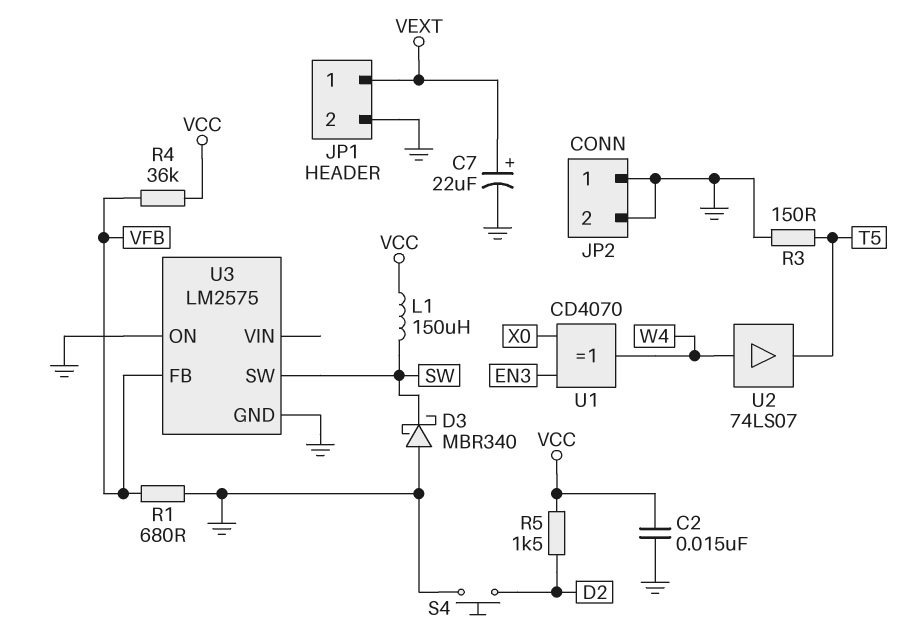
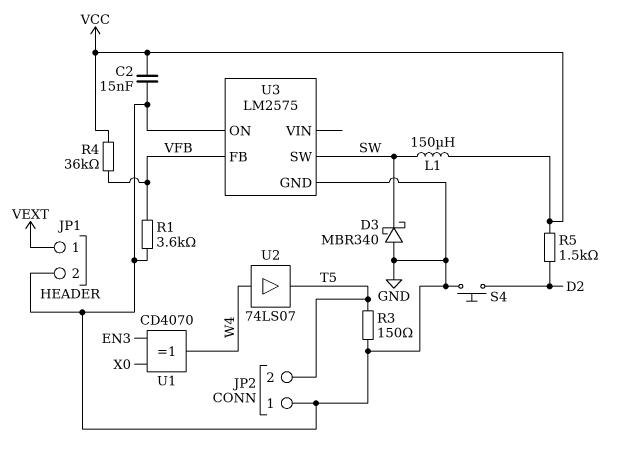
C7: 22uF (plus VEXT, minus GND) -> none
JP2 pin 2: GND -> T5
R1: 680 (GND, VFB) -> 3.6k (GND, VFB)

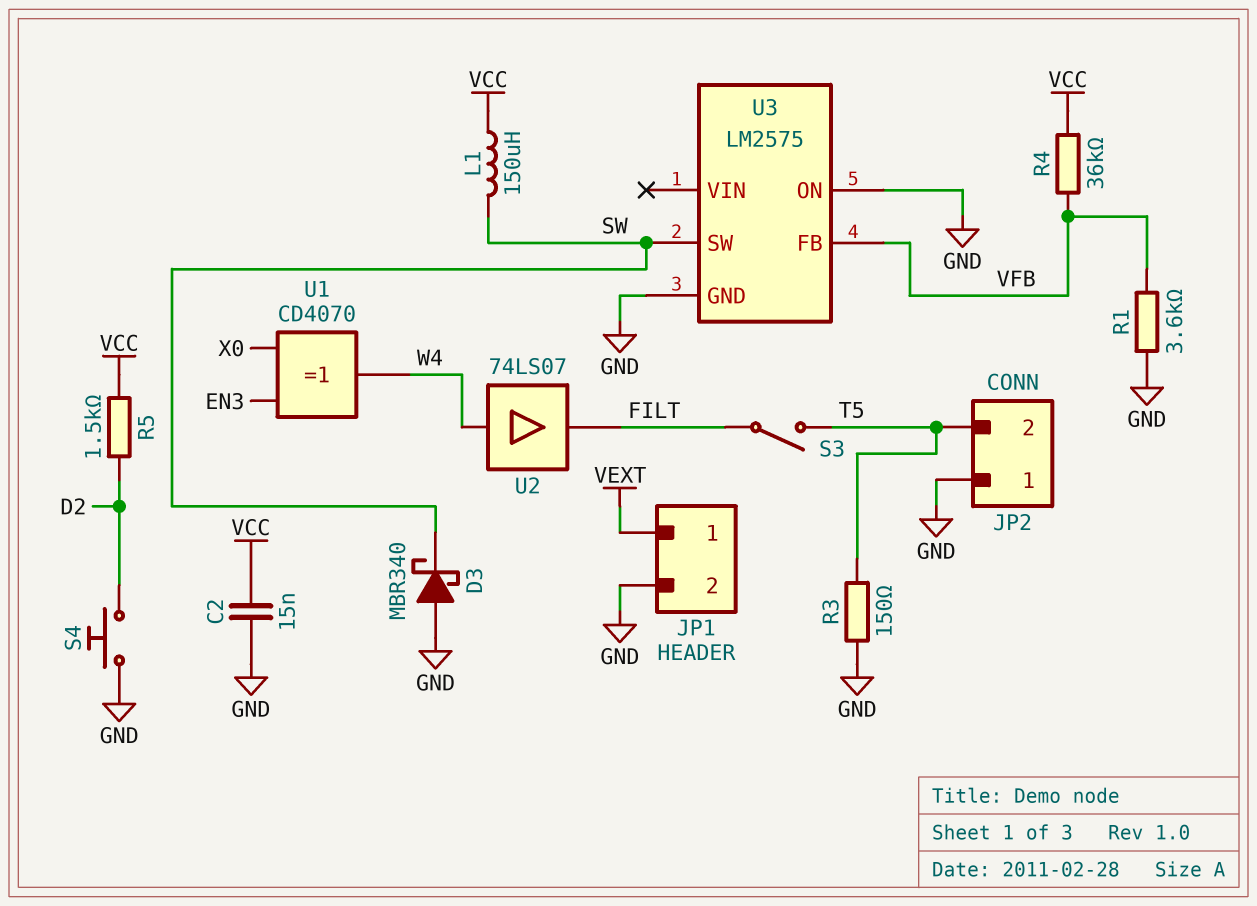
S3: none -> switch (FILT, T5)
U2: buffer 74LS07 (in W4, out T5) -> buffer 74LS07 (in W4, out FILT)

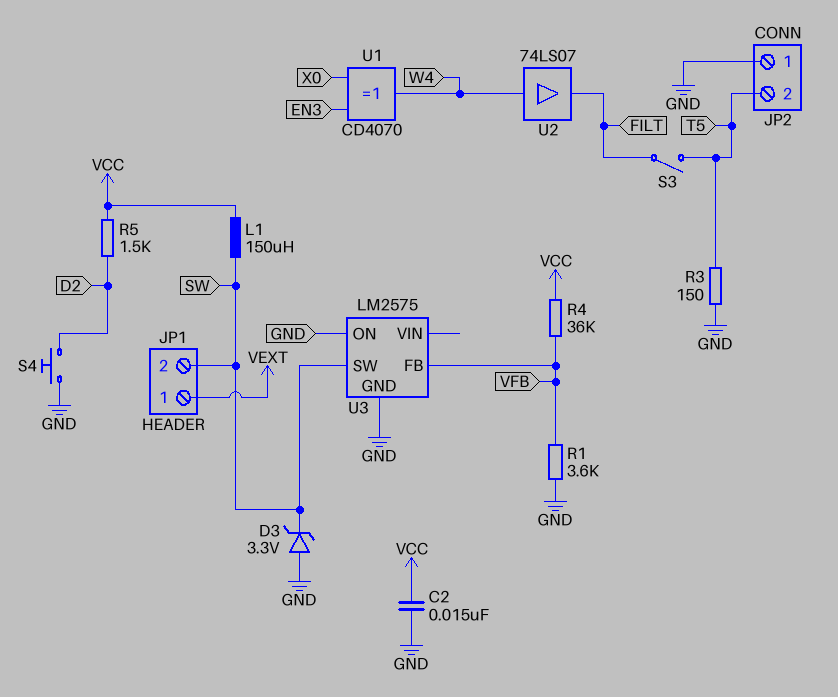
D3: schottky MBR340 (A GND, K SW) -> zener 3.3V (A GND, K SW)
JP1 pin 2: GND -> SW

